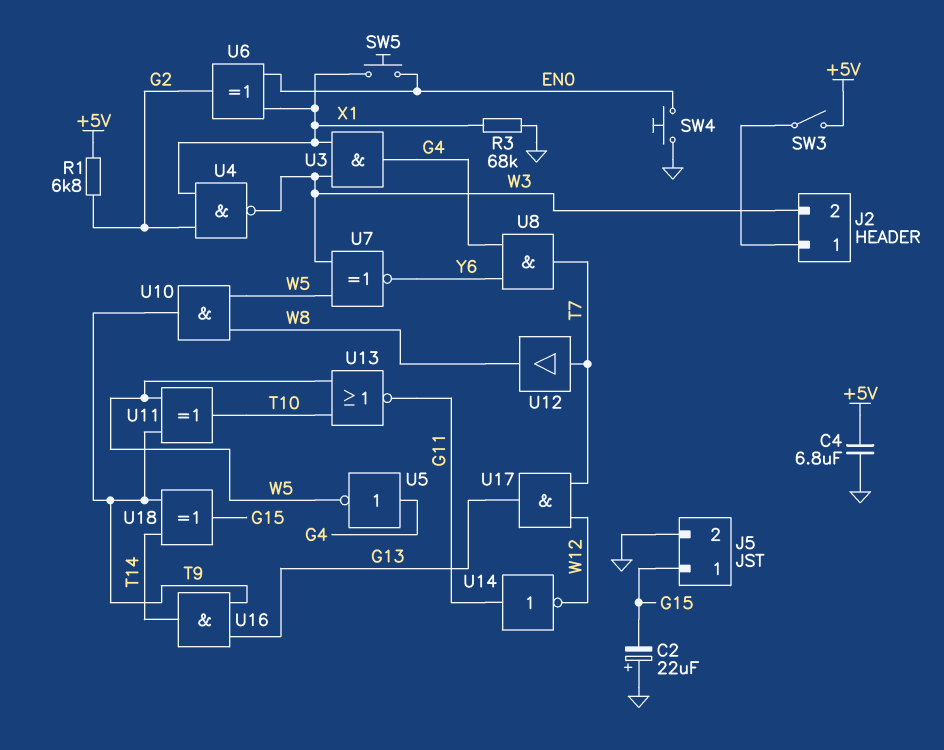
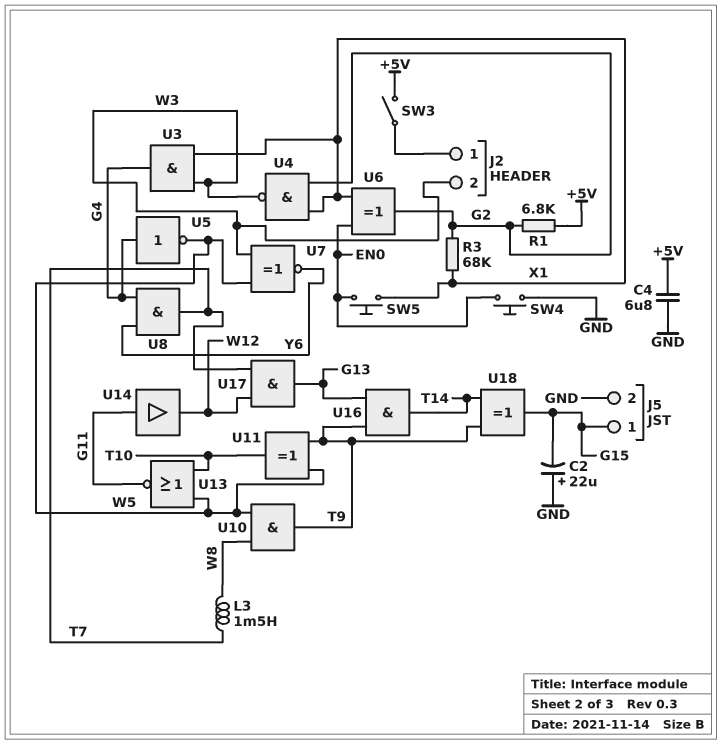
L3: none -> 1.5mH (T7, W8)
R3: 68k (GND, X1) -> 68k (G2, X1)
U12: buffer (in T7, out W8) -> none
U14: NOT (in G11, out W12) -> buffer (in G11, out W12)

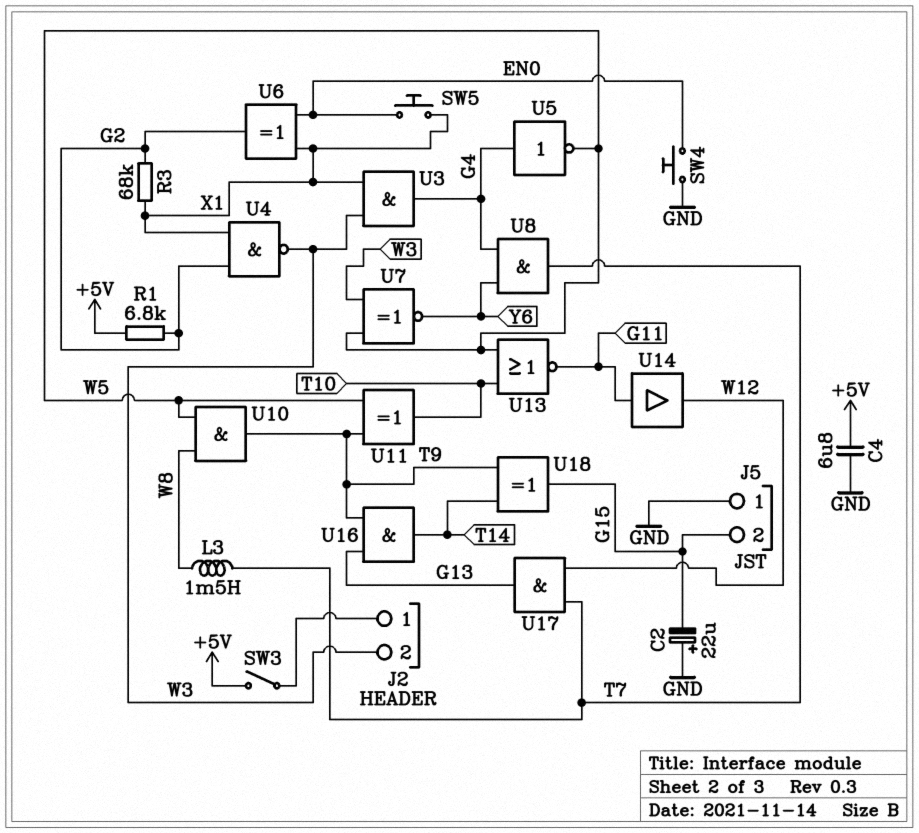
J5 pin 1: G15 -> GND
J5 pin 2: GND -> G15

